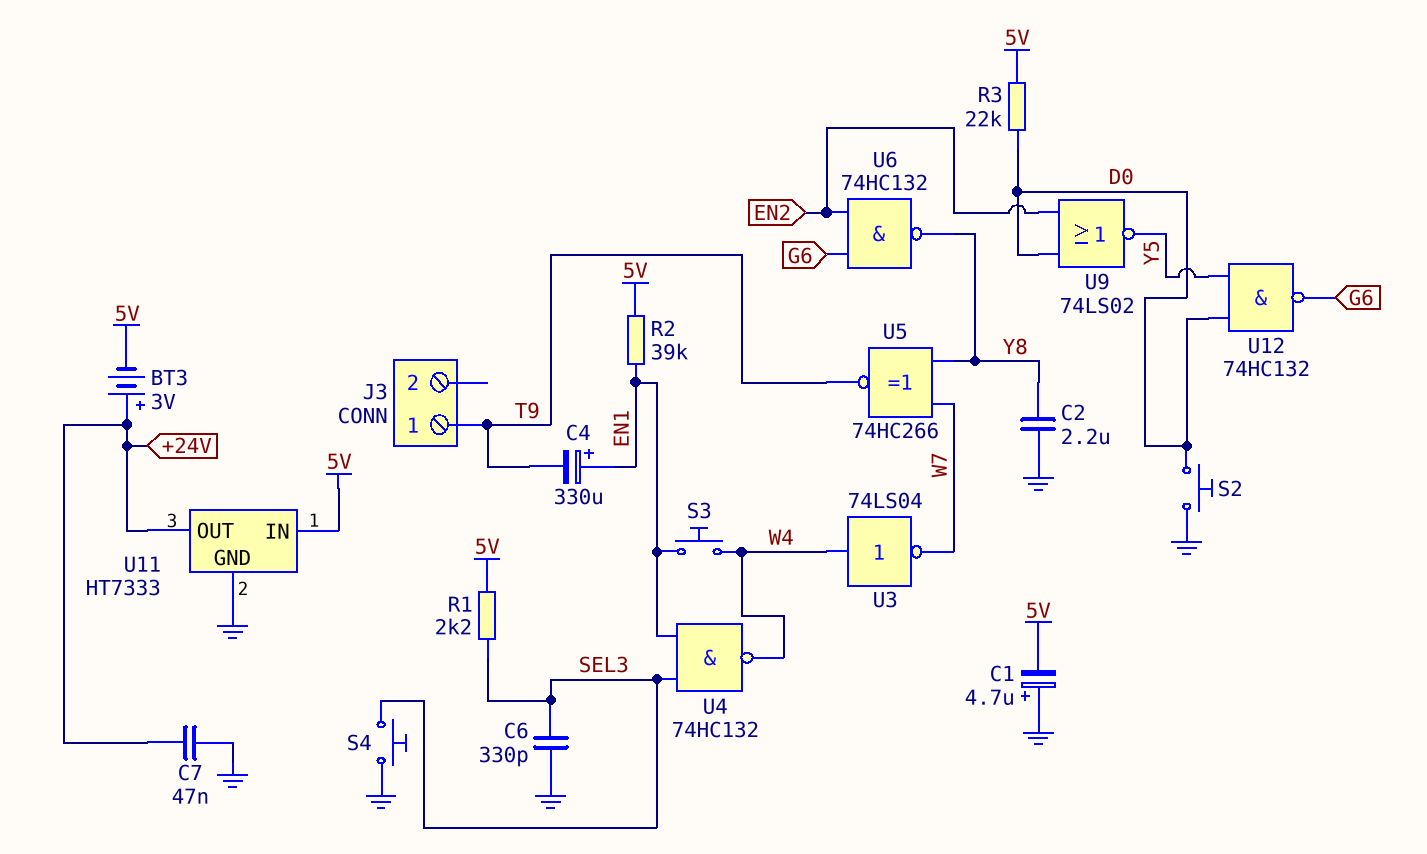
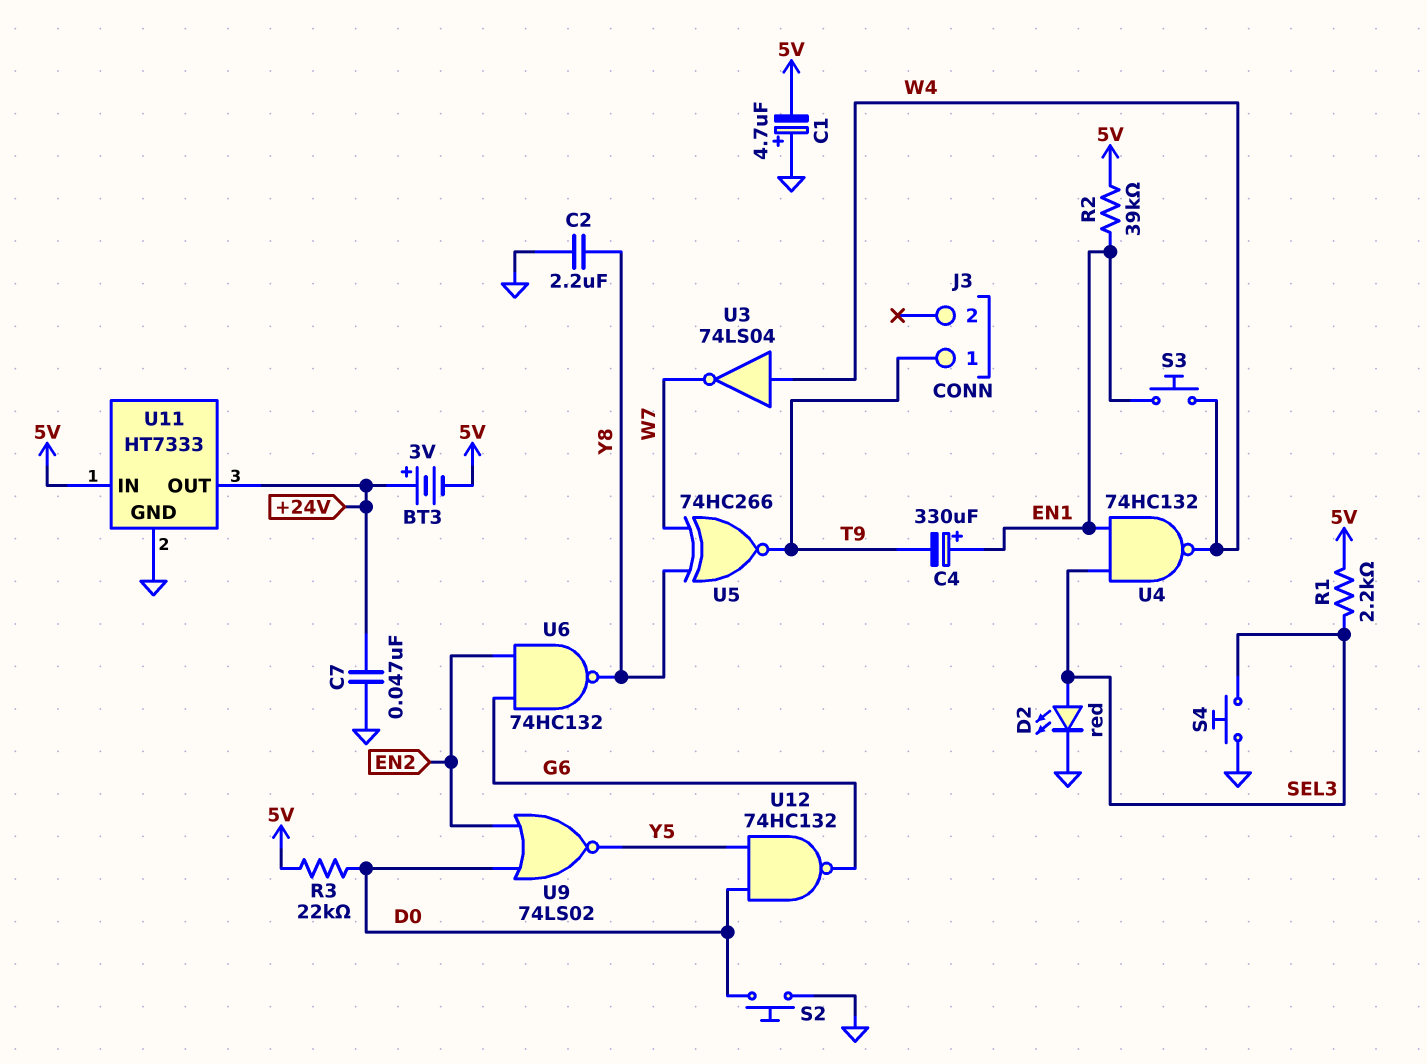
C6: 330pF (GND, SEL3) -> none
D2: none -> LED red (A SEL3, K GND)

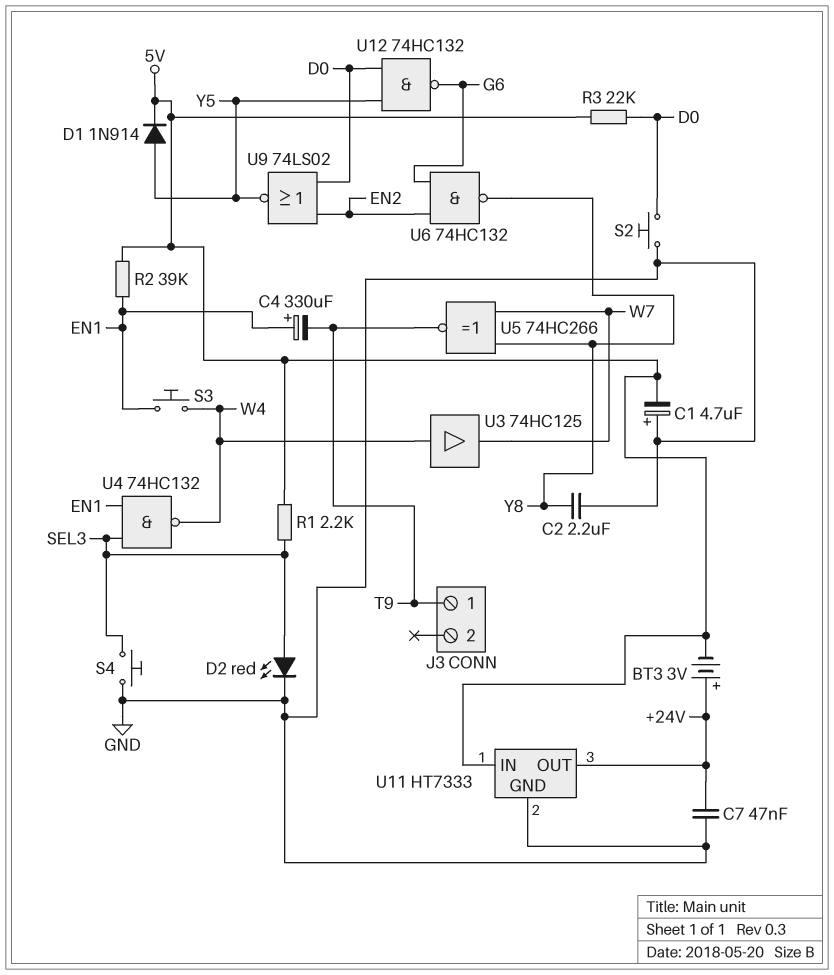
D1: none -> diode 1N914 (A Y5, K 5V)
U3: NOT 74LS04 (in W4, out W7) -> buffer 74HC125 (in W4, out W7)

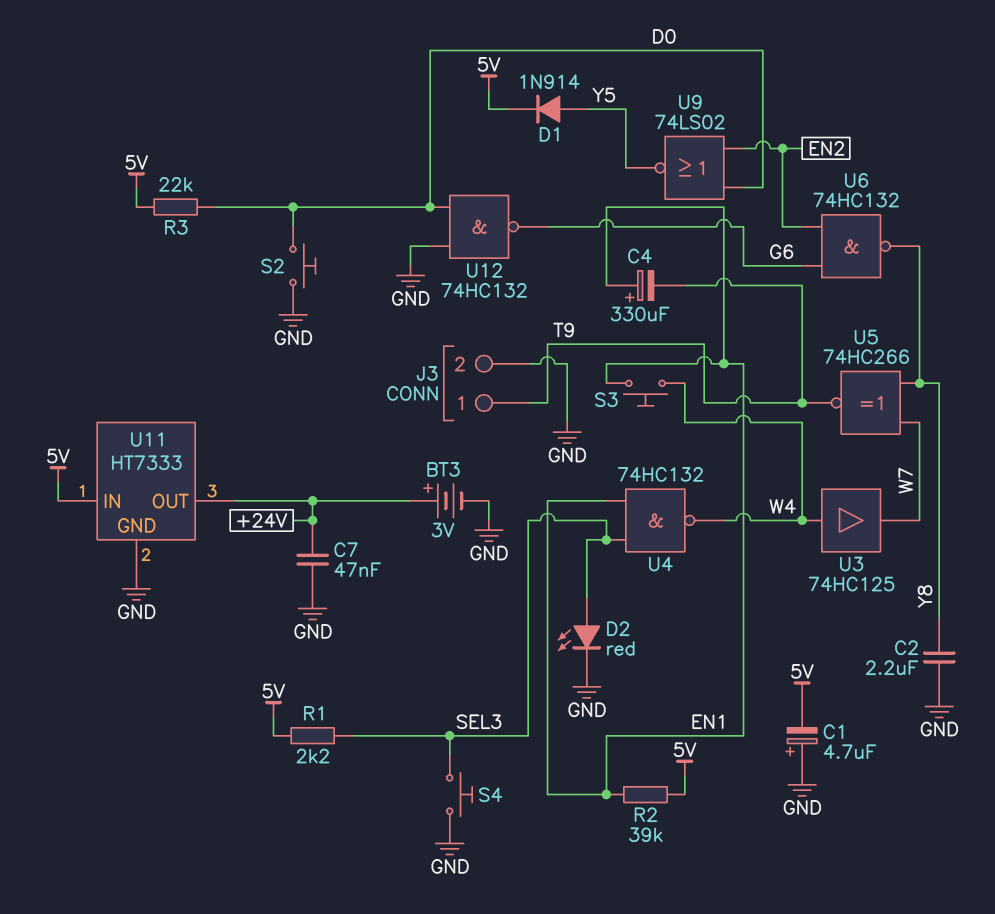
BT3: 3V (plus +24V, minus 5V) -> 3V (plus +24V, minus GND)
J3 pin 2: none -> GND
U12: NAND 74HC132 (in D0, in Y5, out G6) -> NAND 74HC132 (in D0, in GND, out G6)

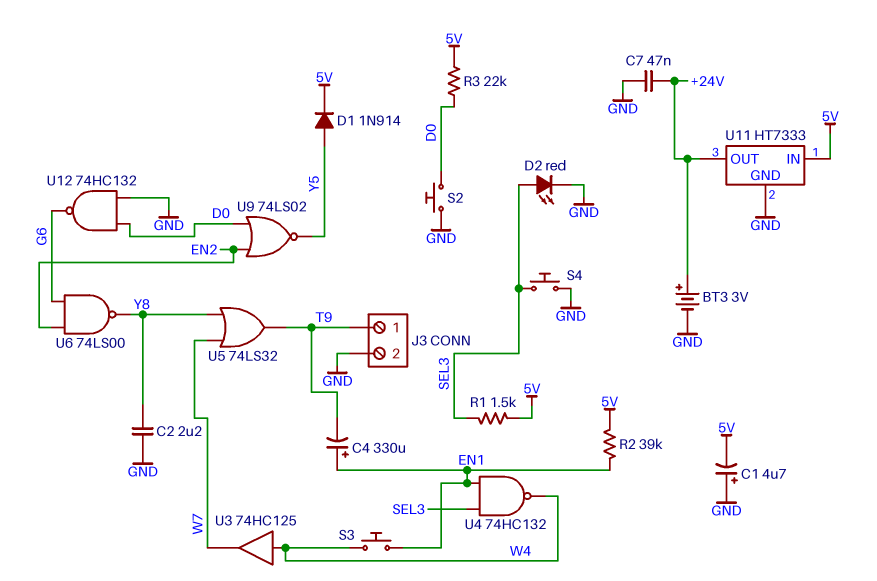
R1: 2.2k (5V, SEL3) -> 1.5k (5V, SEL3)
U5: XNOR 74HC266 (in W7, in Y8, out T9) -> OR 74LS32 (in W7, in Y8, out T9)
U6: NAND 74HC132 (in EN2, in G6, out Y8) -> NAND 74LS00 (in EN2, in G6, out Y8)

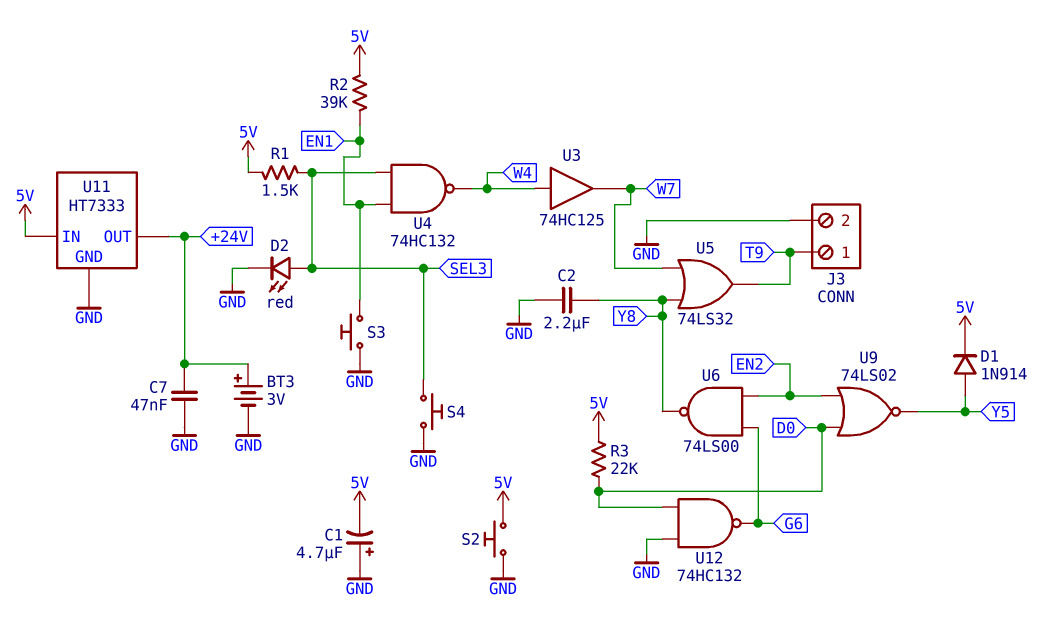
C4: 330uF (plus EN1, minus T9) -> none
S2: button (D0, GND) -> button (5V, GND)
S3: button (EN1, W4) -> button (EN1, GND)

